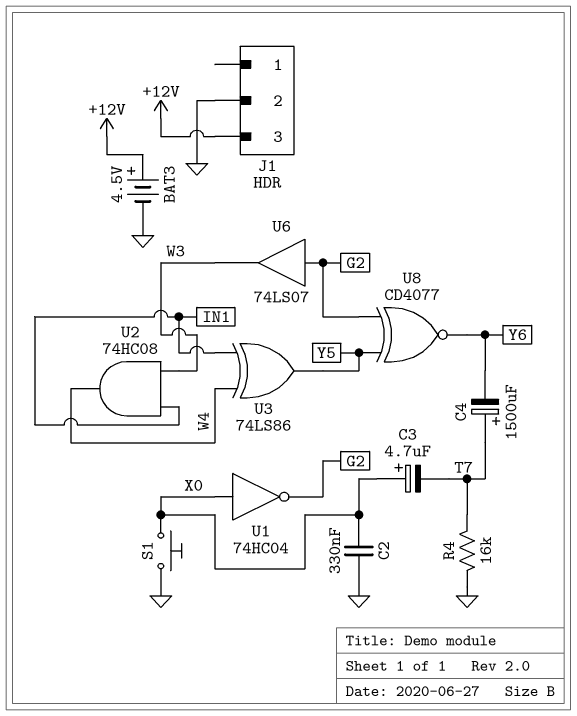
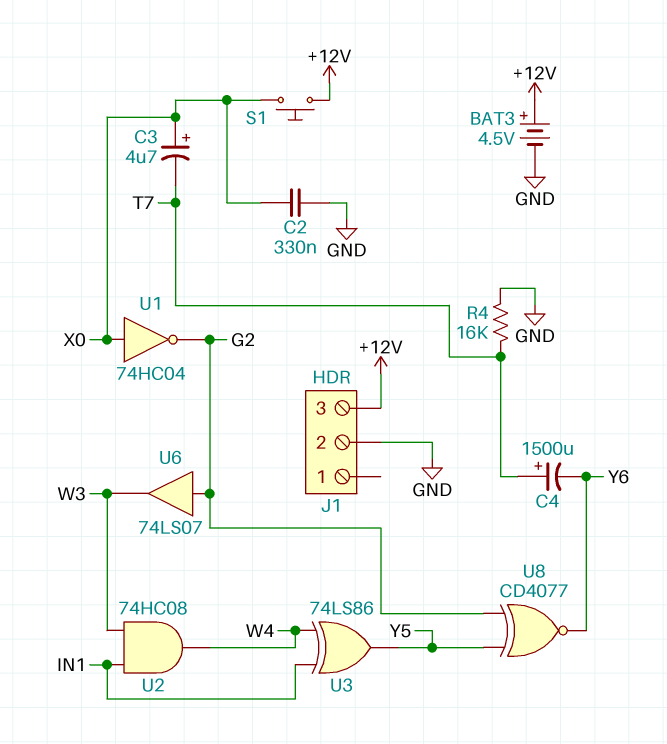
S1: button (GND, X0) -> button (+12V, X0)

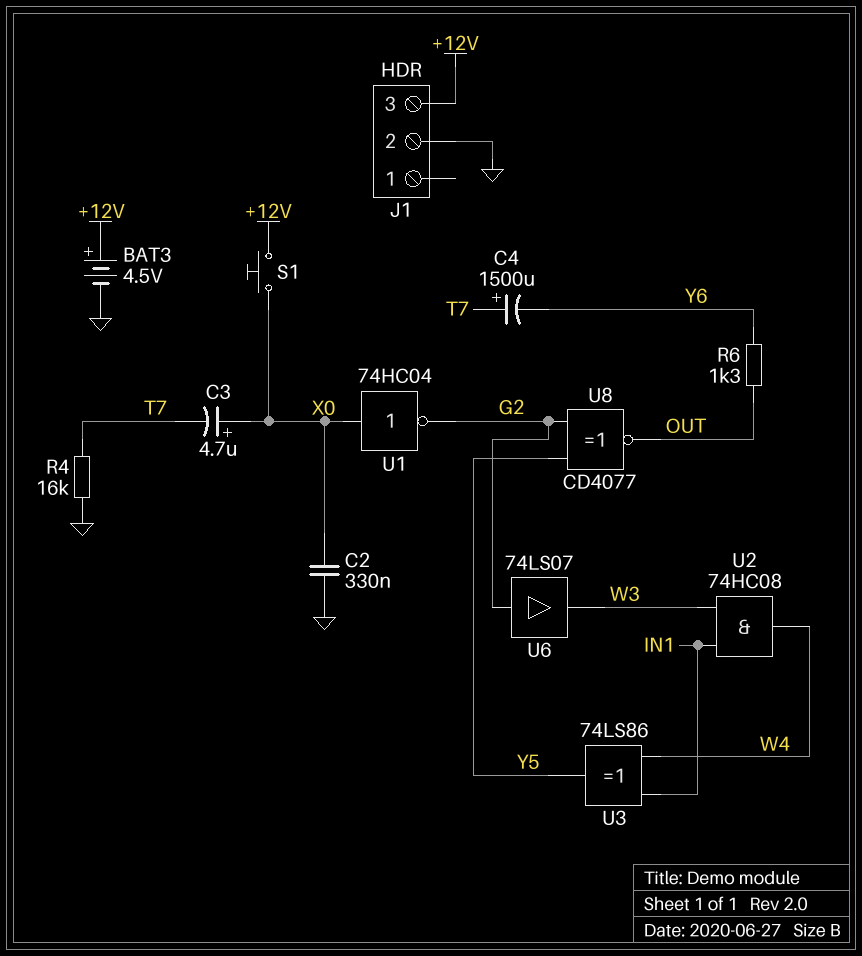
R6: none -> 1.3k (OUT, Y6)
U8: XNOR CD4077 (in G2, in Y5, out Y6) -> XNOR CD4077 (in G2, in Y5, out OUT)

